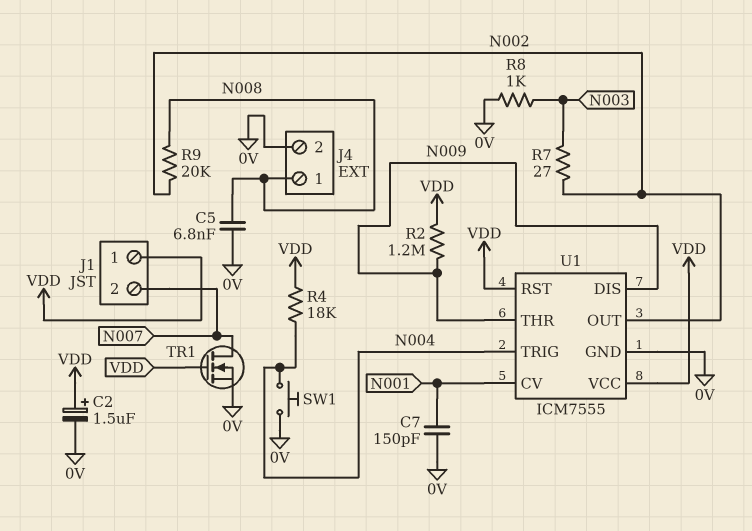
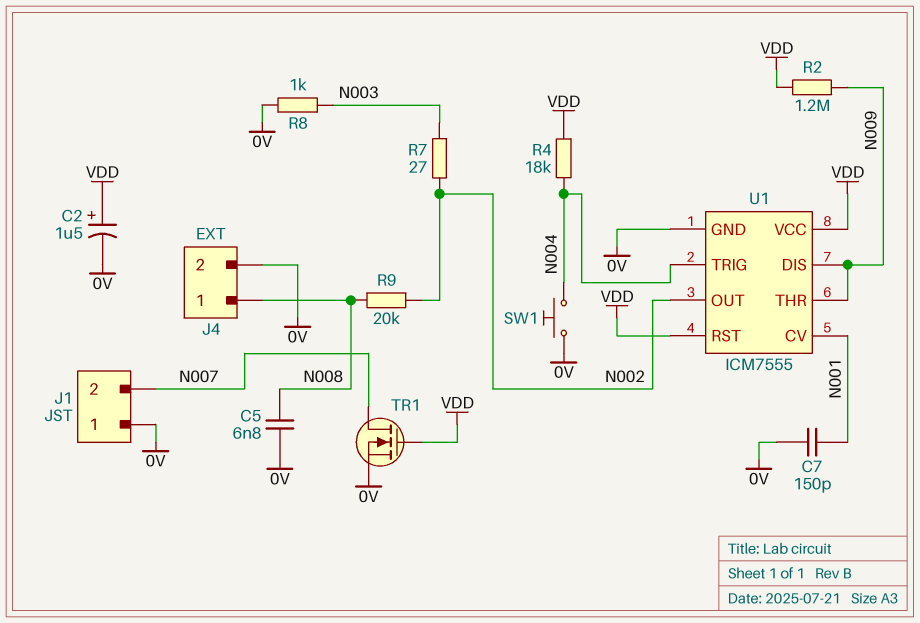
J1 pin 1: VDD -> 0V

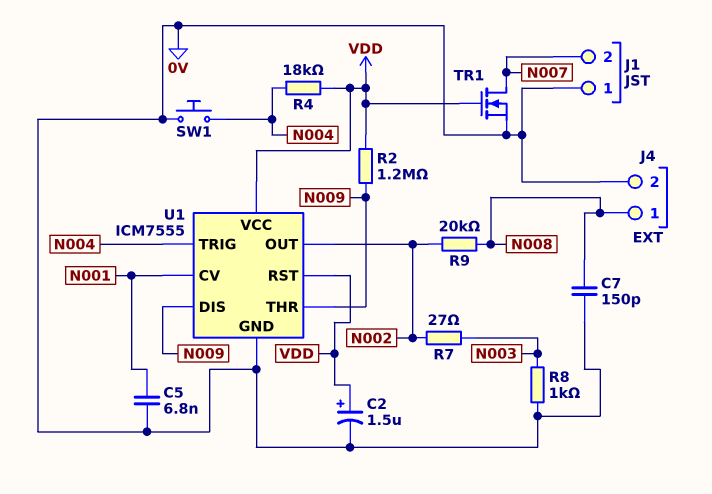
C5: 6.8nF (0V, N008) -> 6.8nF (0V, N001)
C7: 150pF (0V, N001) -> 150pF (0V, N008)

